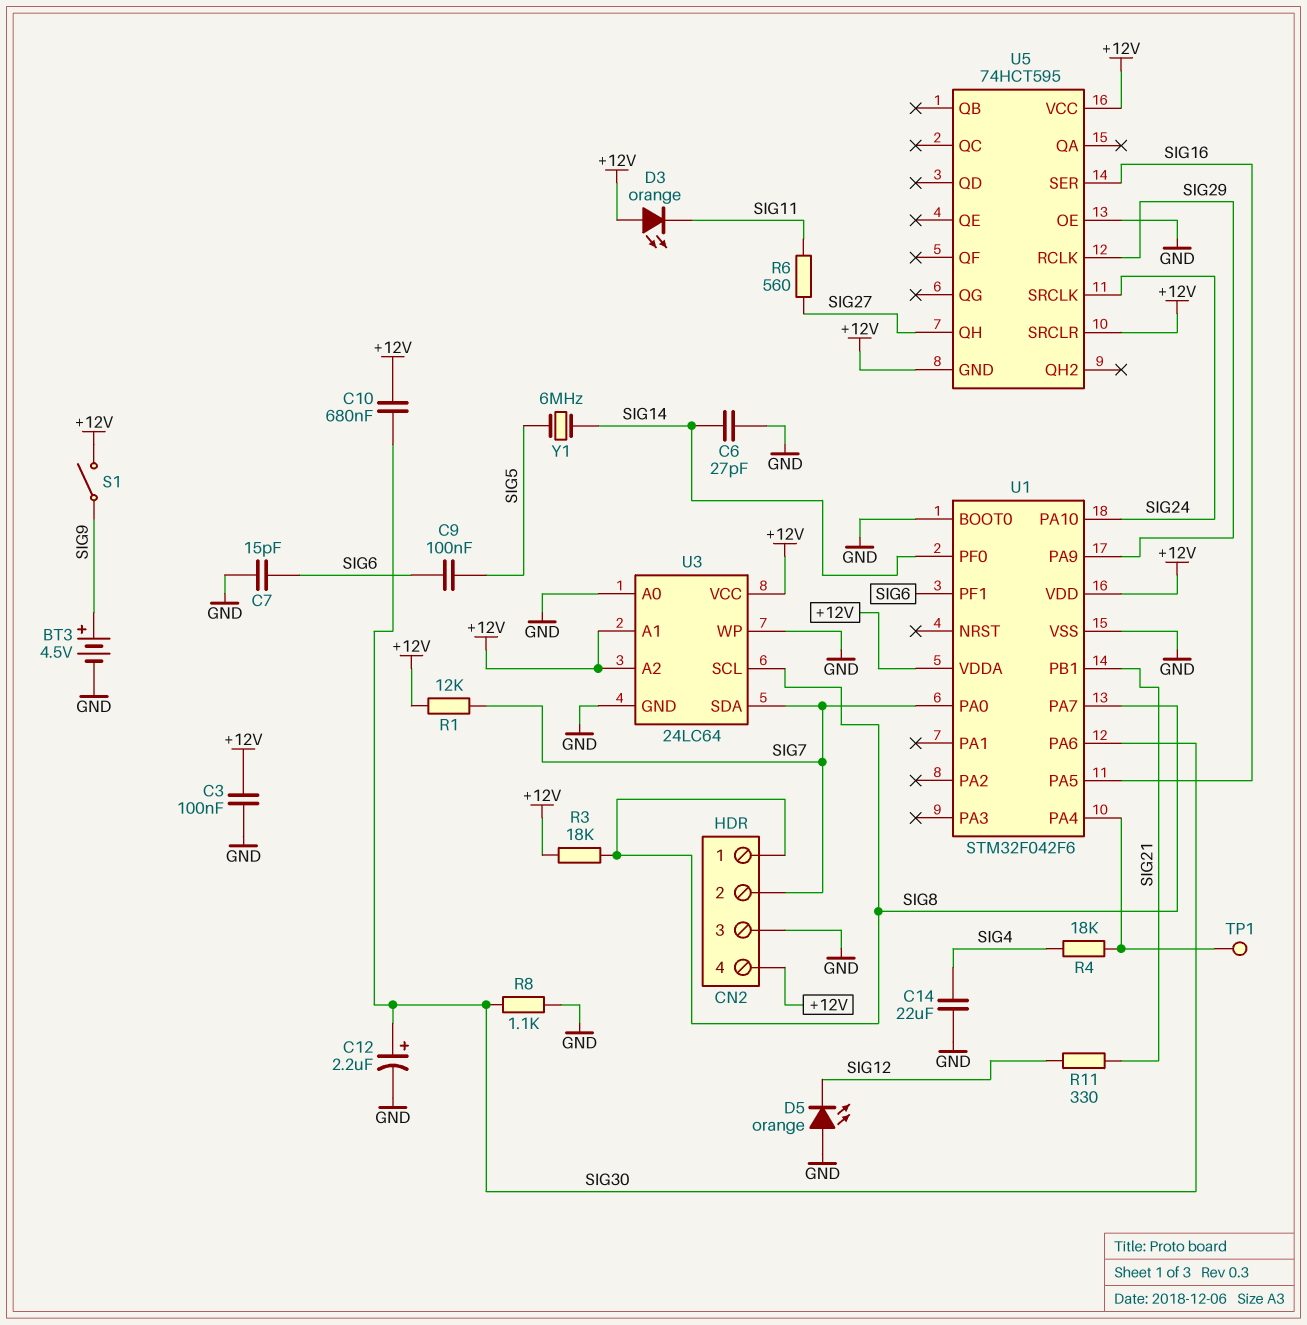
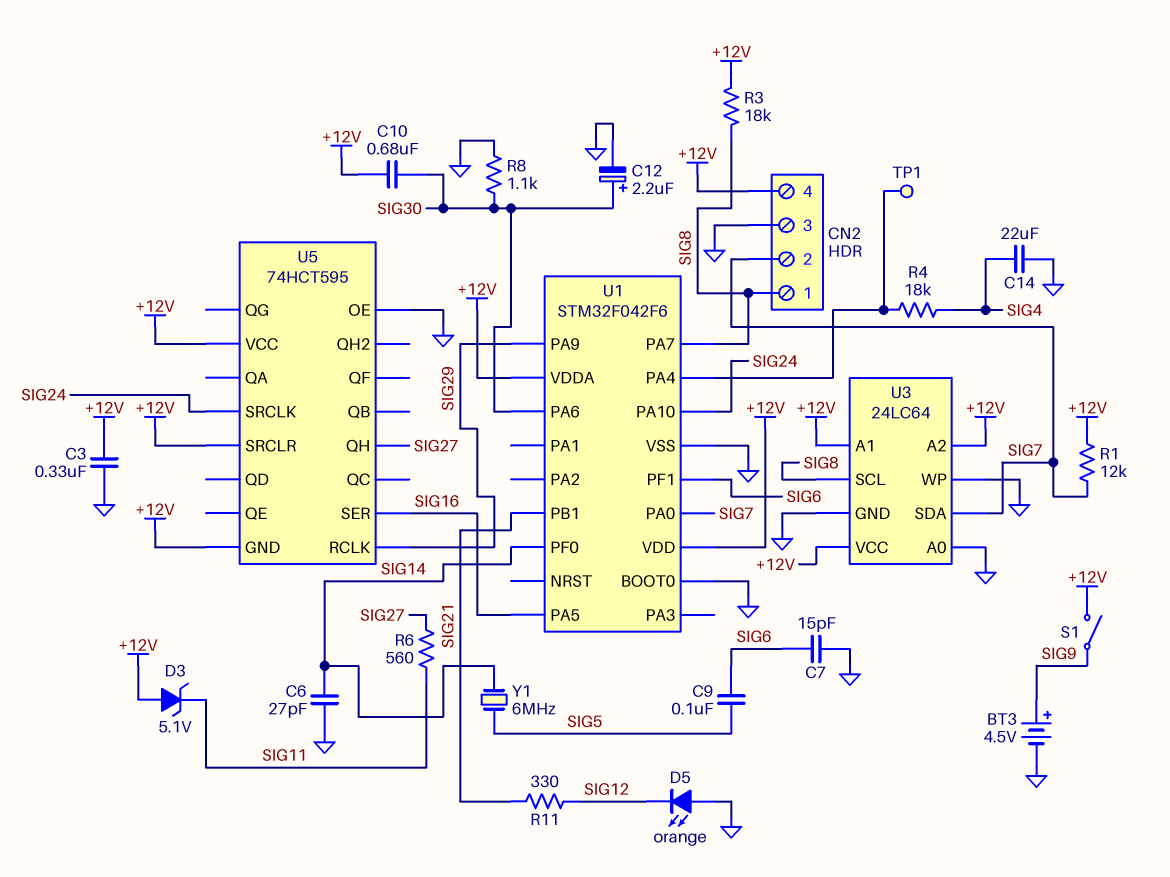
C3: 100nF (+12V, GND) -> 330nF (+12V, GND)
D3: LED orange (A +12V, K SIG11) -> zener 5.1V (A +12V, K SIG11)

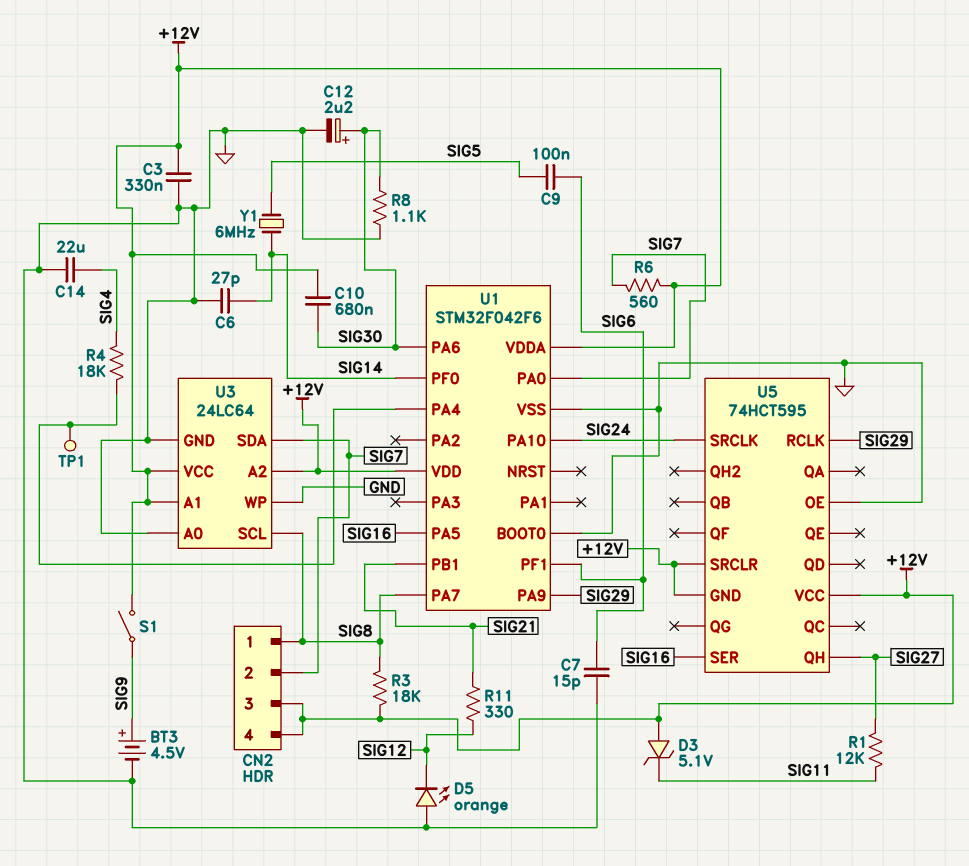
CN2 pin 3: GND -> +12V
R1: 12k (+12V, SIG7) -> 12k (SIG11, SIG27)
R6: 560 (SIG11, SIG27) -> 560 (+12V, SIG7)

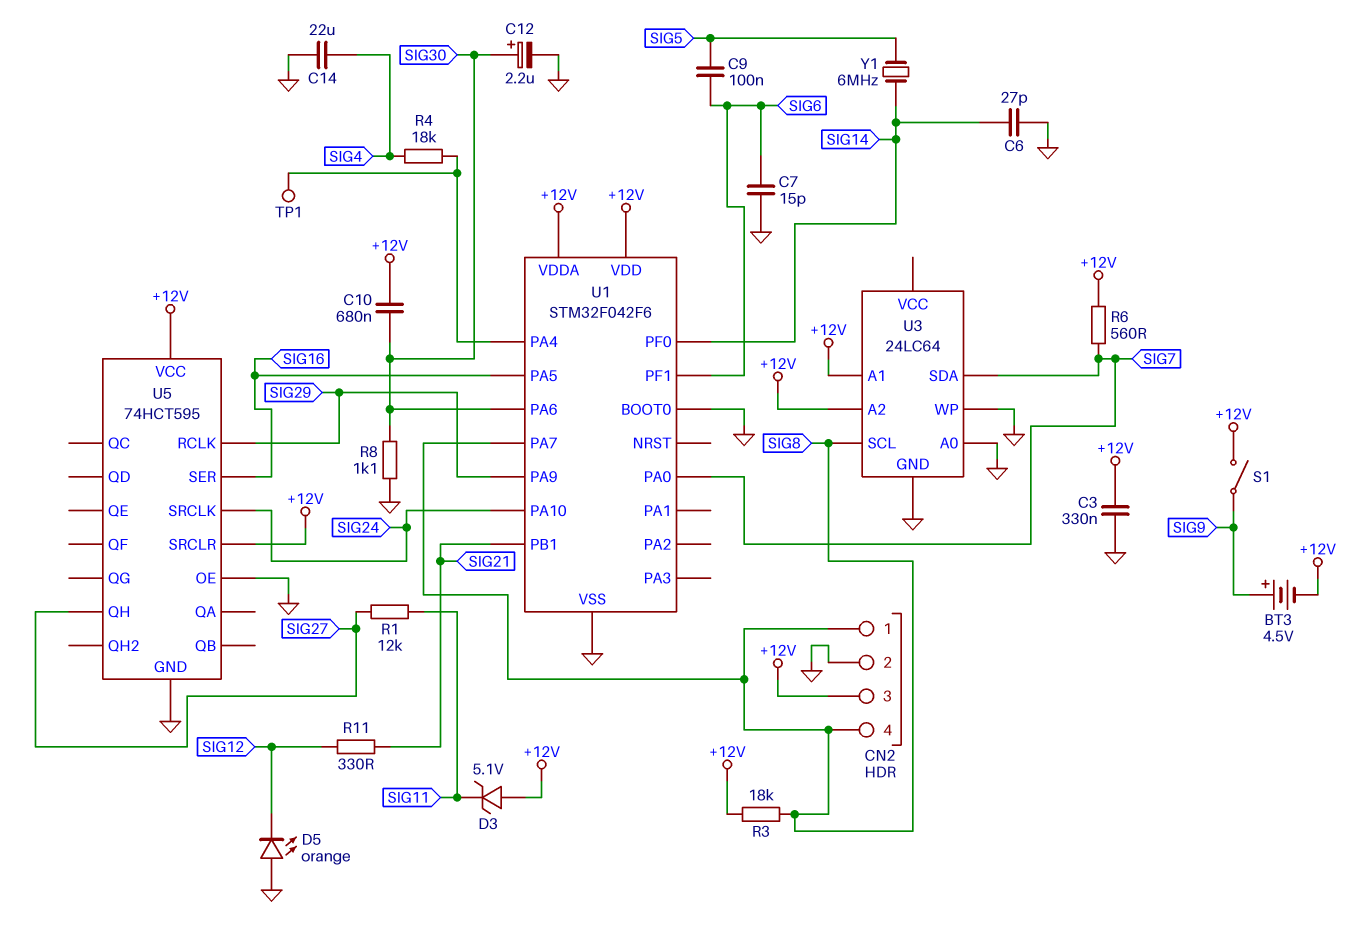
BT3: 4.5V (plus SIG9, minus GND) -> 4.5V (plus SIG9, minus +12V)
CN2 pin 2: SIG7 -> GND
CN2 pin 4: +12V -> SIG8
U3 pin VCC: +12V -> none
U5 pin GND: +12V -> GND

